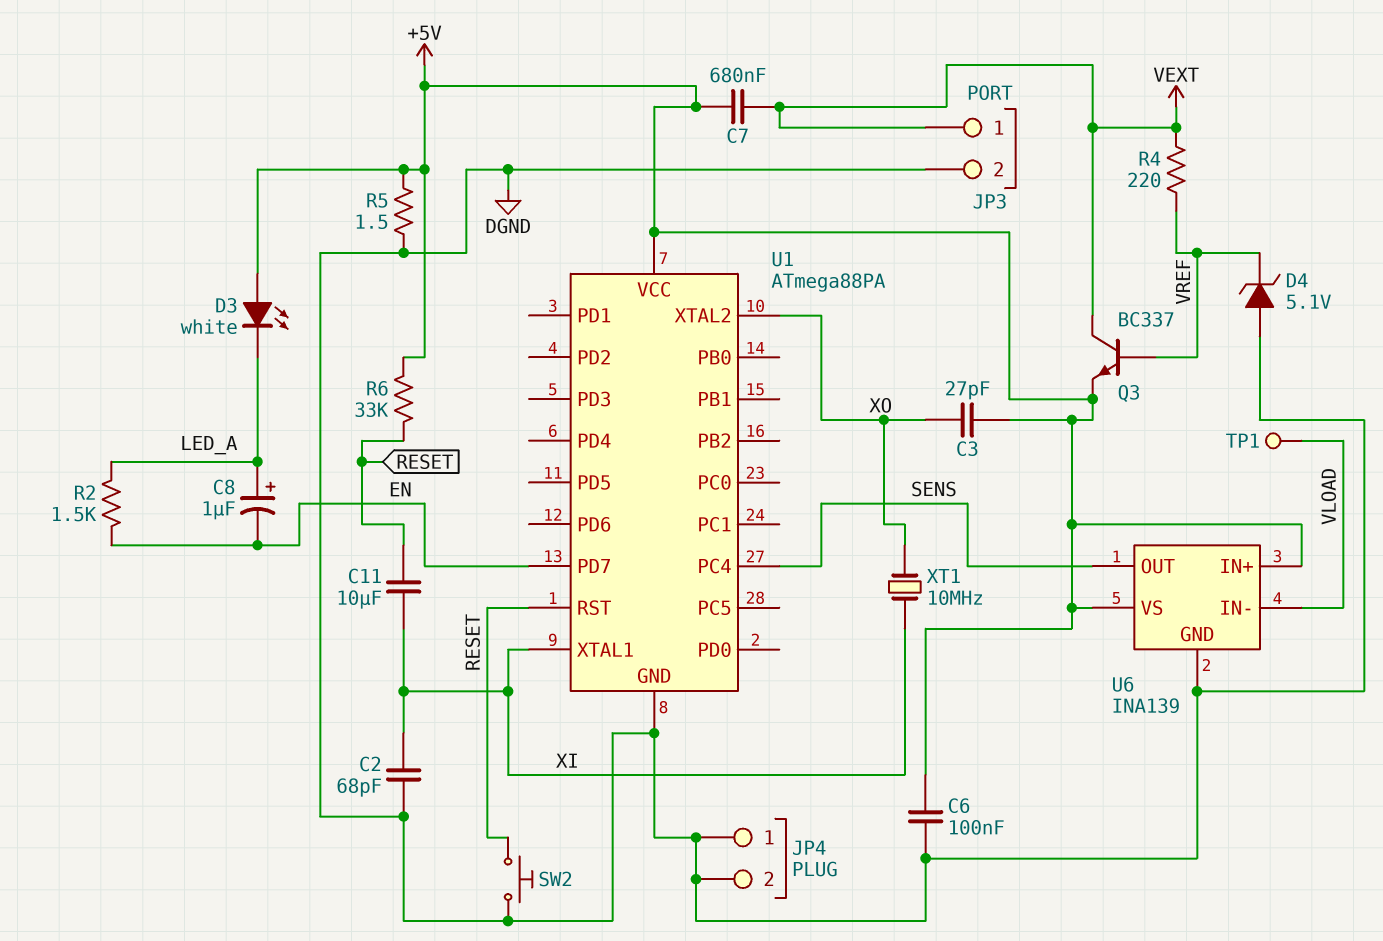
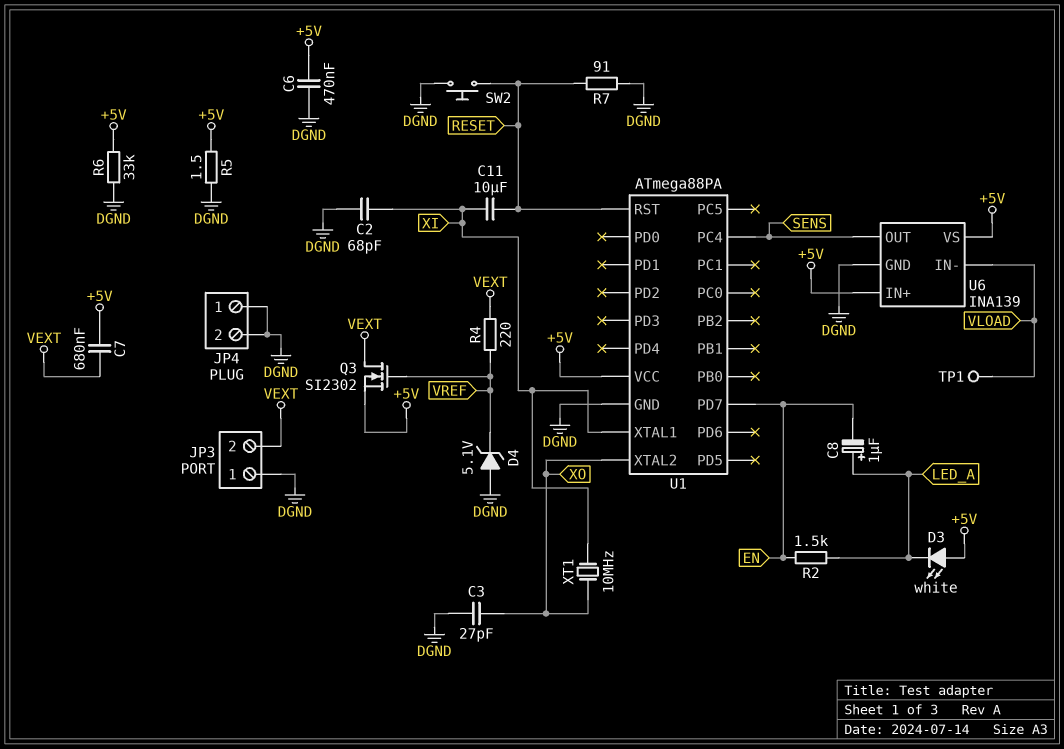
C3: 27pF (+5V, XO) -> 27pF (DGND, XO)
C6: 100nF (+5V, DGND) -> 470nF (+5V, DGND)
JP3 pin 1: VEXT -> DGND
JP3 pin 2: DGND -> VEXT
Q3: NPN BC337 (B VREF, C VEXT, E +5V) -> NMOS SI2302 (G VREF, D VEXT, S +5V)
R6: 33k (+5V, RESET) -> 33k (+5V, DGND)
R7: none -> 91 (DGND, RESET)

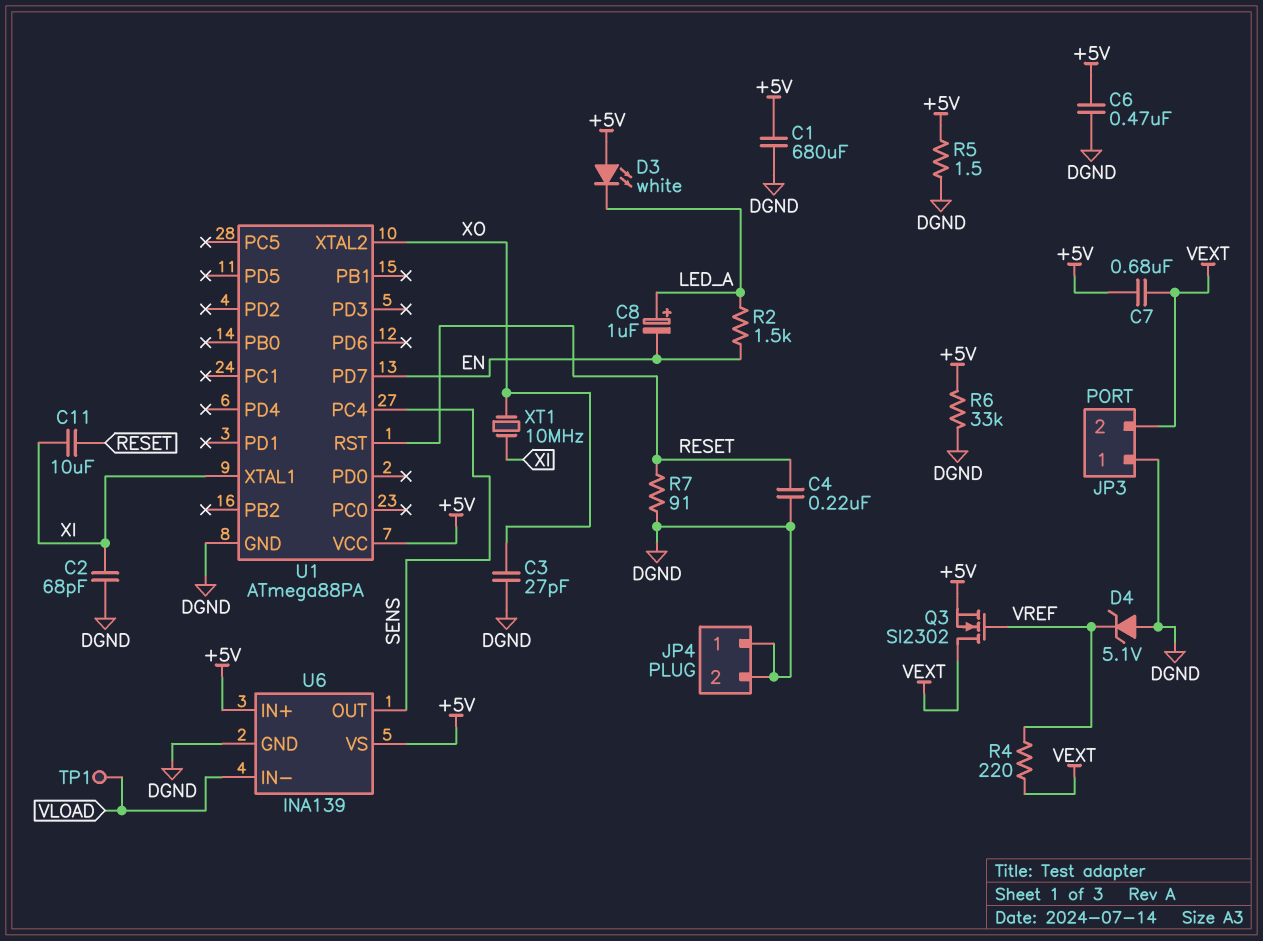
C1: none -> 680uF (+5V, DGND)
C4: none -> 220nF (DGND, RESET)
SW2: button (DGND, RESET) -> none

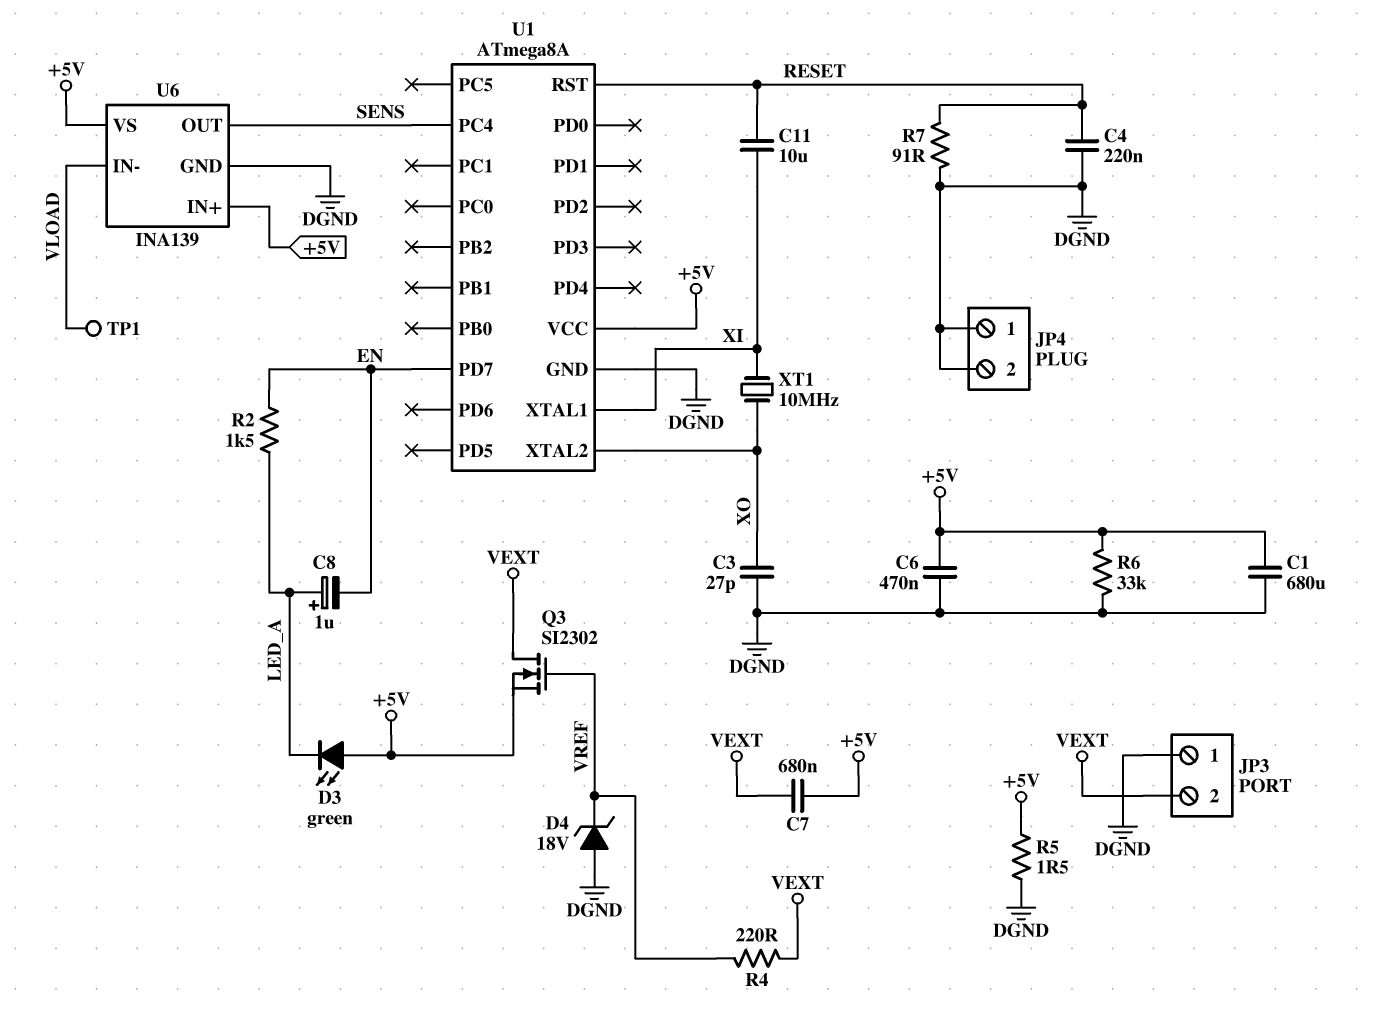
C2: 68pF (DGND, XI) -> none
D3: LED white (A +5V, K LED_A) -> LED green (A +5V, K LED_A)
D4: zener 5.1V (A DGND, K VREF) -> zener 18V (A DGND, K VREF)
U1: ATmega88PA -> ATmega8A

